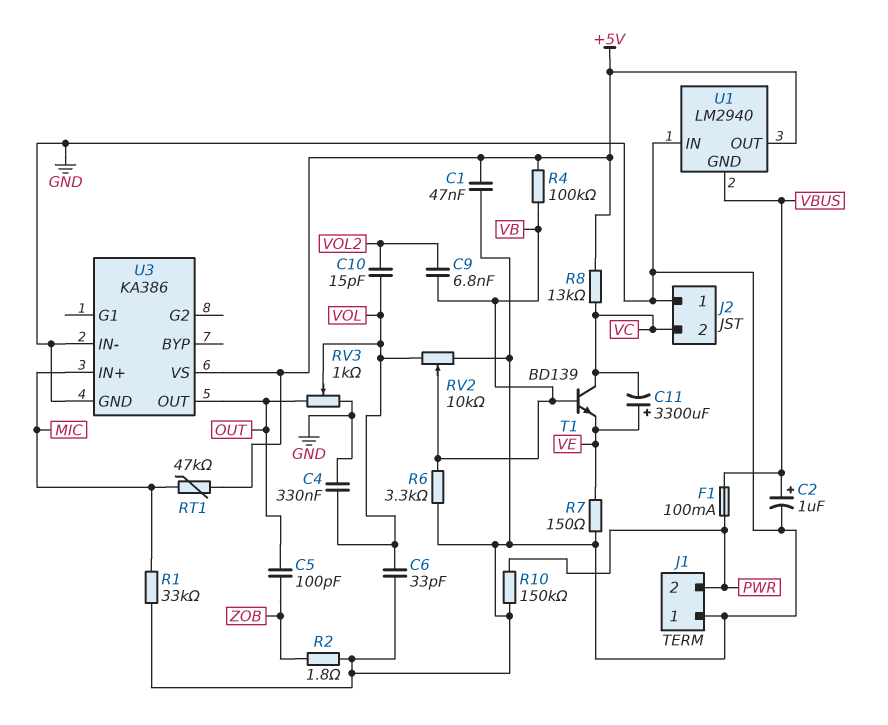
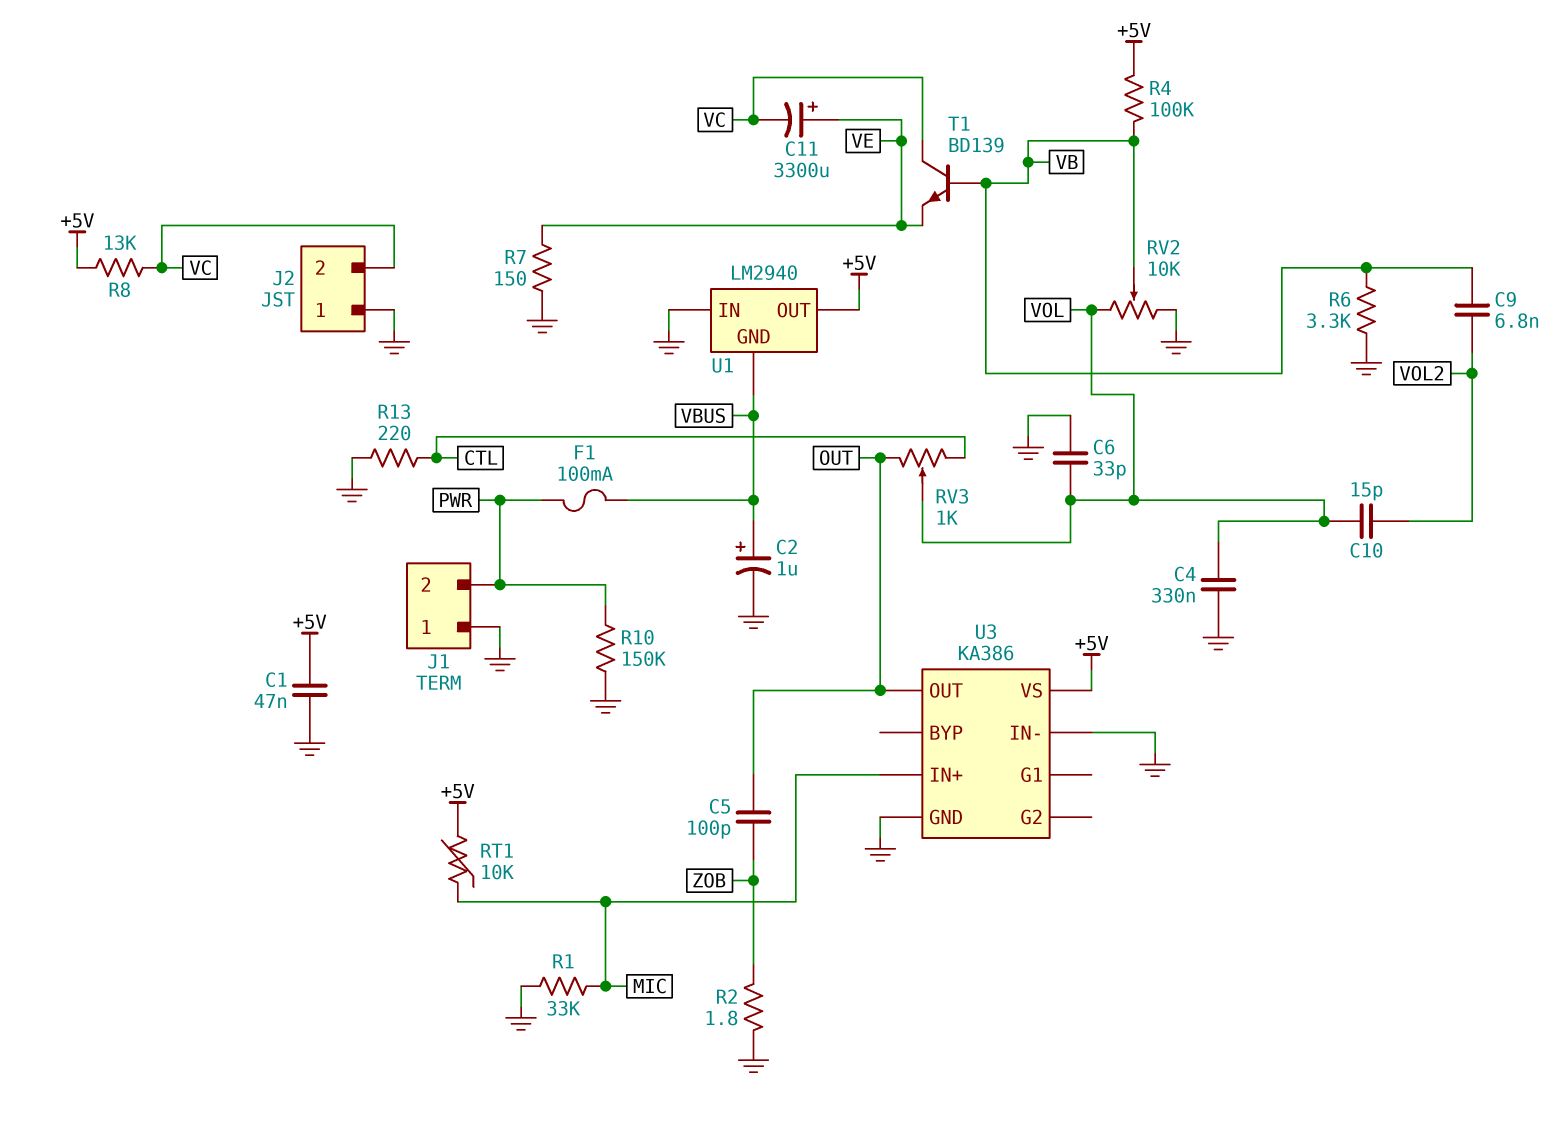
R13: none -> 220 (CTL, GND)
RT1: 47k (+5V, MIC) -> 10k (+5V, MIC)
RV3: 1k (GND, OUT, wiper VOL) -> 1k (CTL, OUT, wiper VOL)

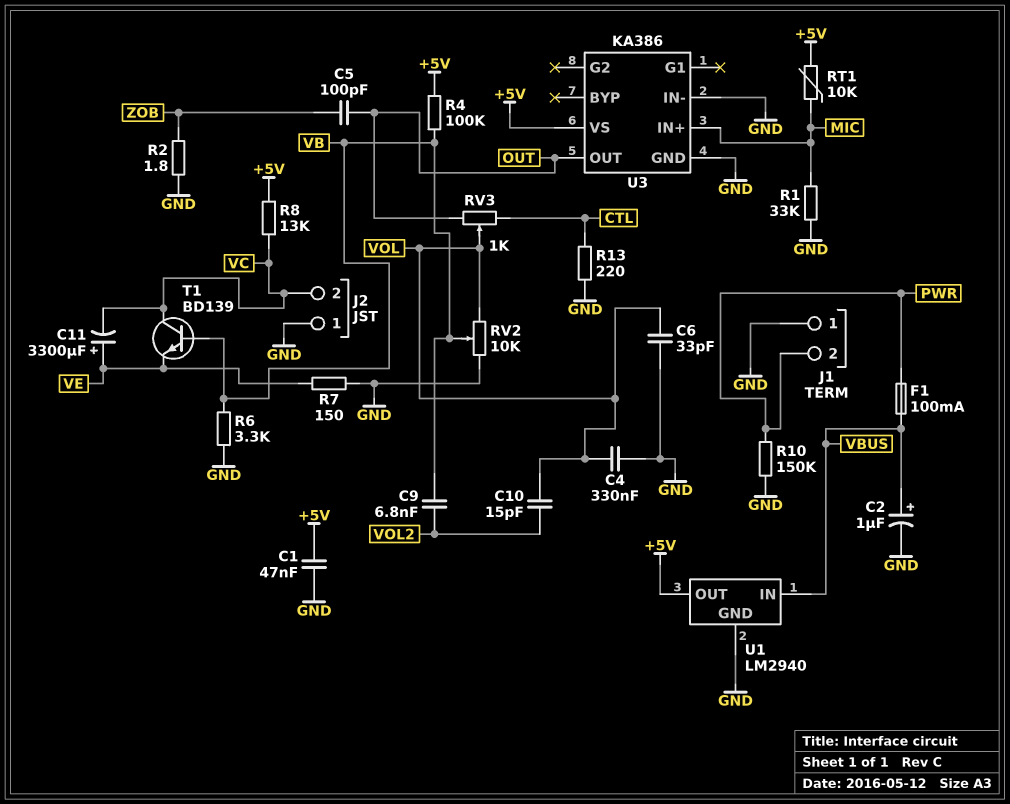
U1 pin GND: VBUS -> GND
U1 pin IN: GND -> VBUS

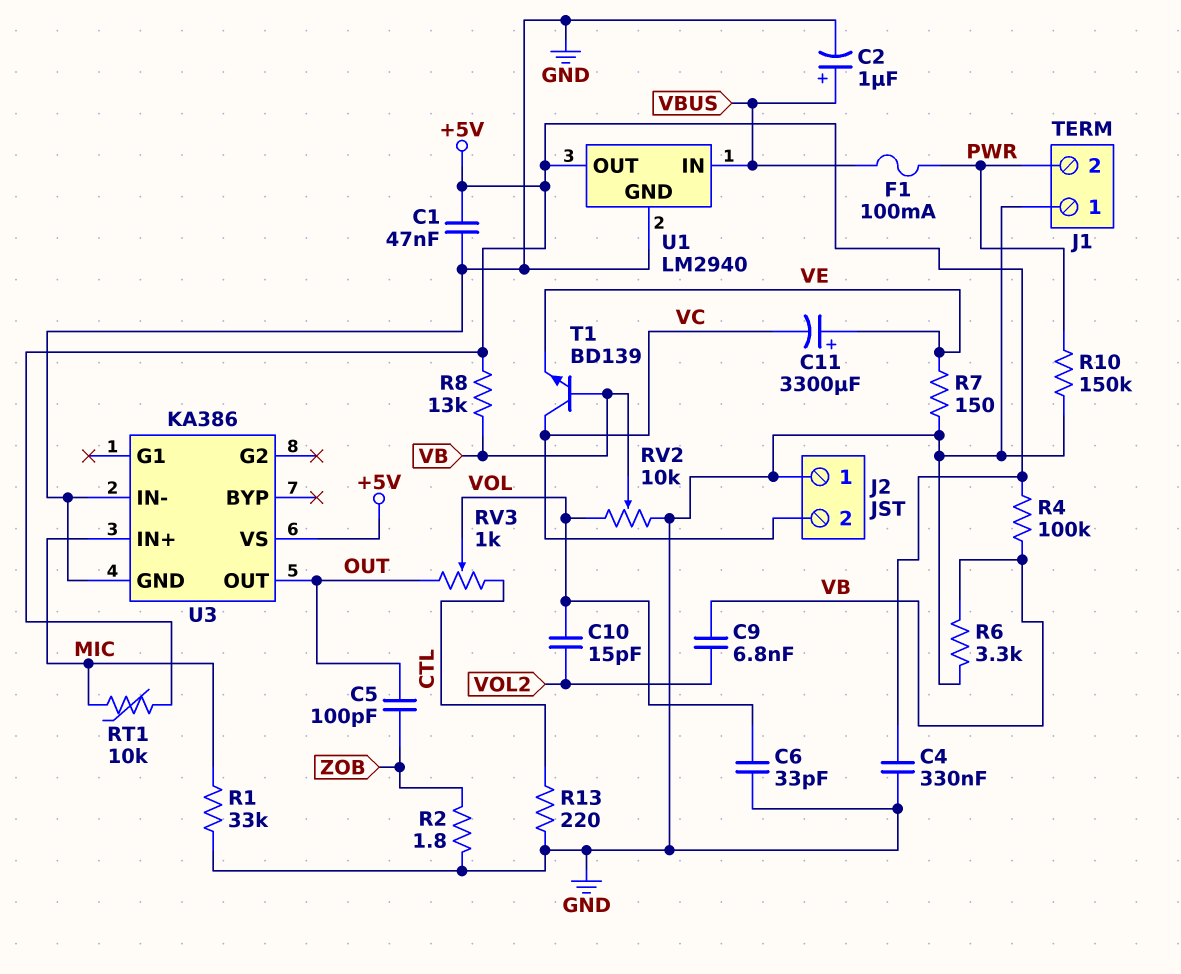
C4: 330nF (GND, VOL) -> 330nF (+5V, GND)
R8: 13k (+5V, VC) -> 13k (+5V, VB)

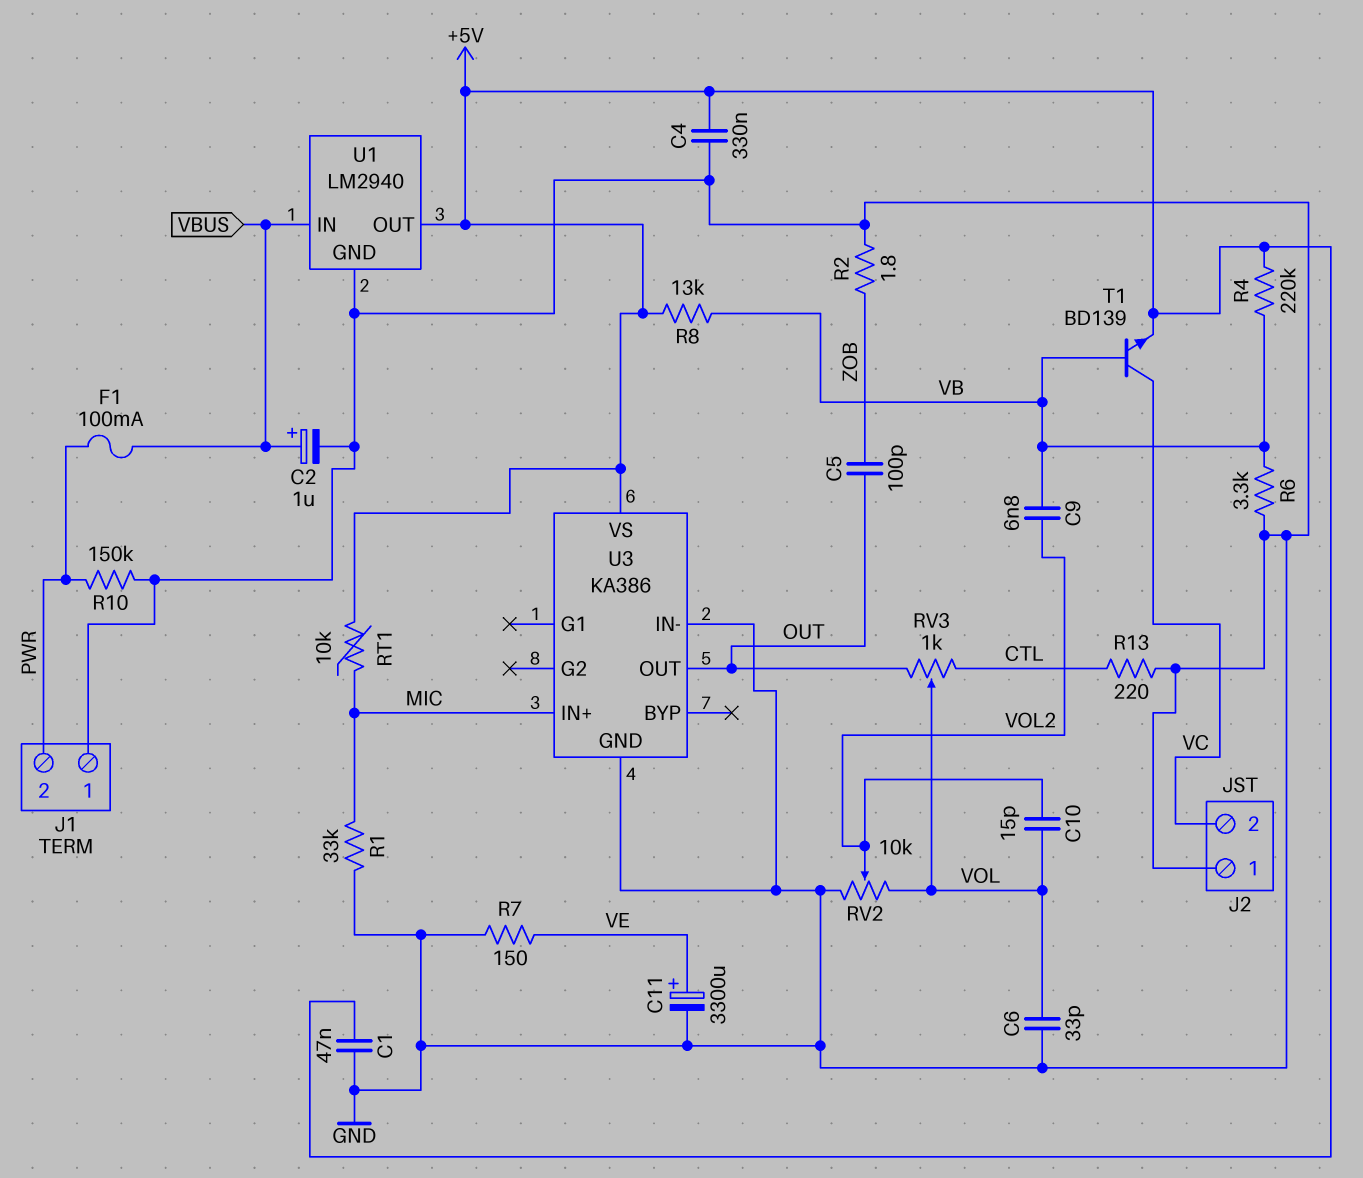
C11: 3300uF (plus VE, minus VC) -> 3300uF (plus VE, minus GND)
R4: 100k (+5V, VB) -> 220k (+5V, VB)
RV2: 10k (GND, VOL, wiper VB) -> 10k (GND, VOL, wiper VOL2)
T1: NPN BD139 (B VB, C VC, E VE) -> NPN BD139 (B VB, C VC, E +5V)

